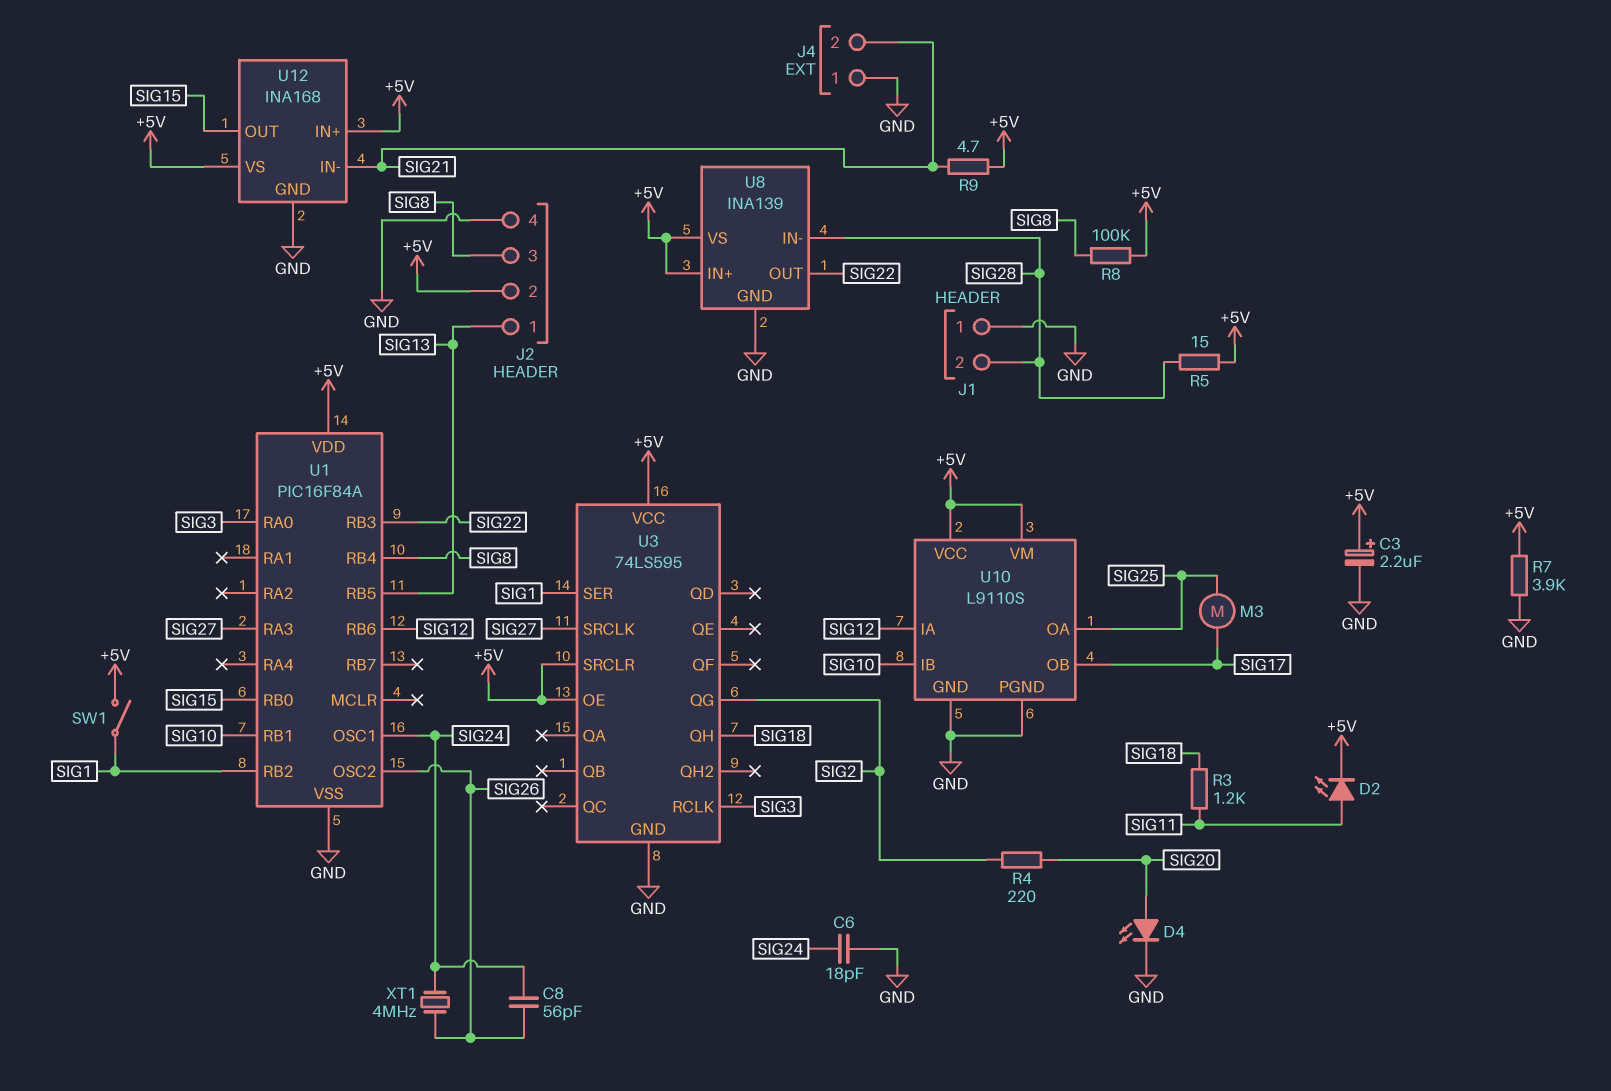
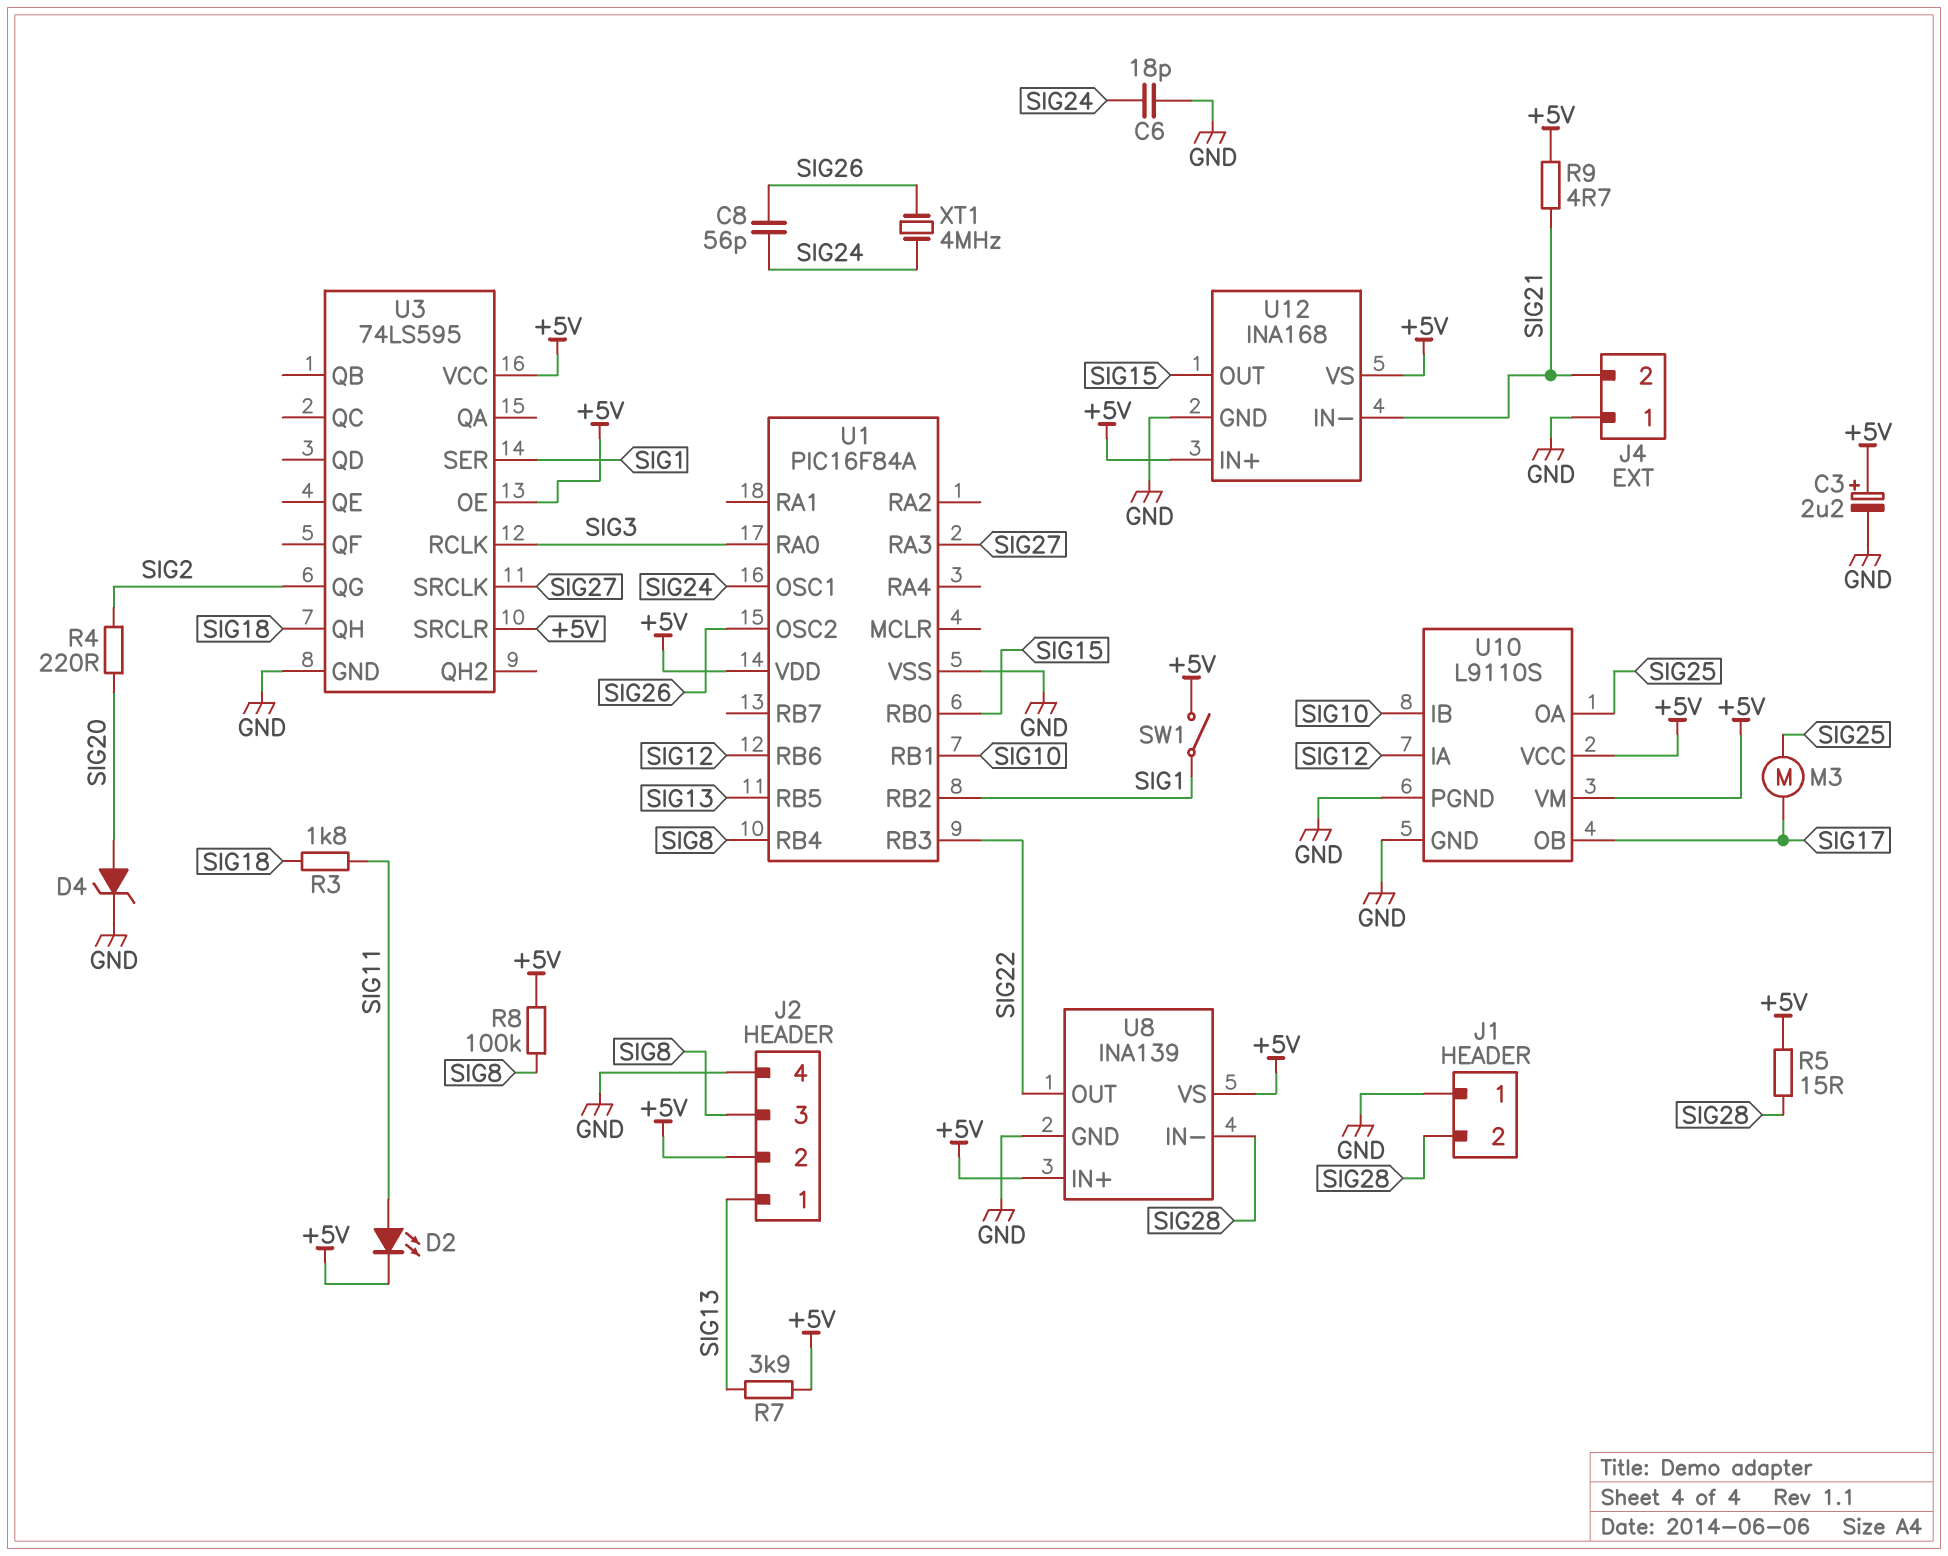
D4: LED (A SIG20, K GND) -> zener (A SIG20, K GND)
R3: 1.2k (SIG11, SIG18) -> 1.8k (SIG11, SIG18)
R7: 3.9k (+5V, GND) -> 3.9k (+5V, SIG13)

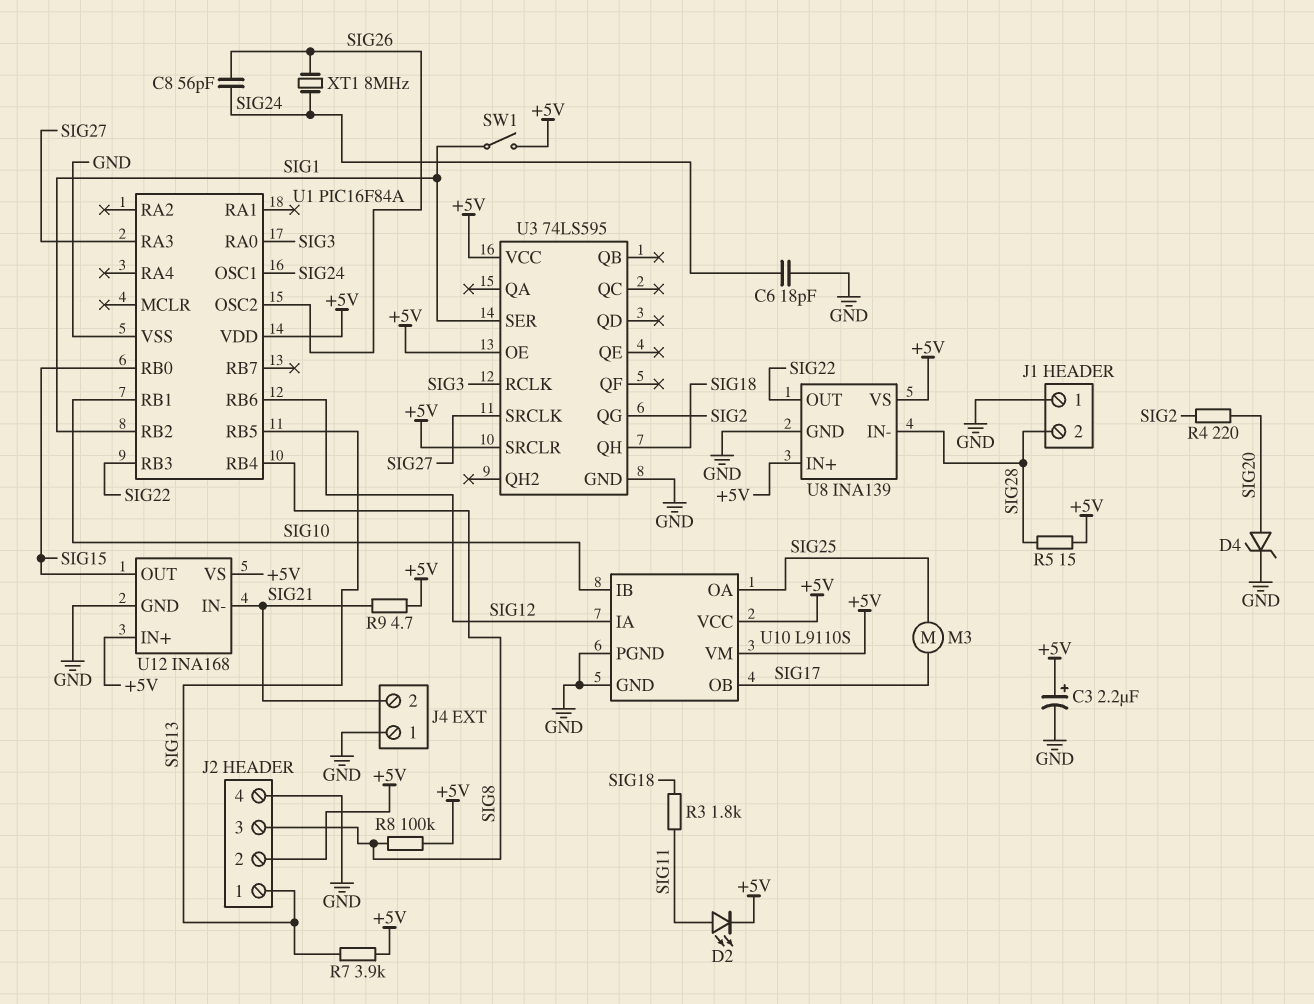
XT1: 4MHz (SIG24, SIG26) -> 8MHz (SIG24, SIG26)

